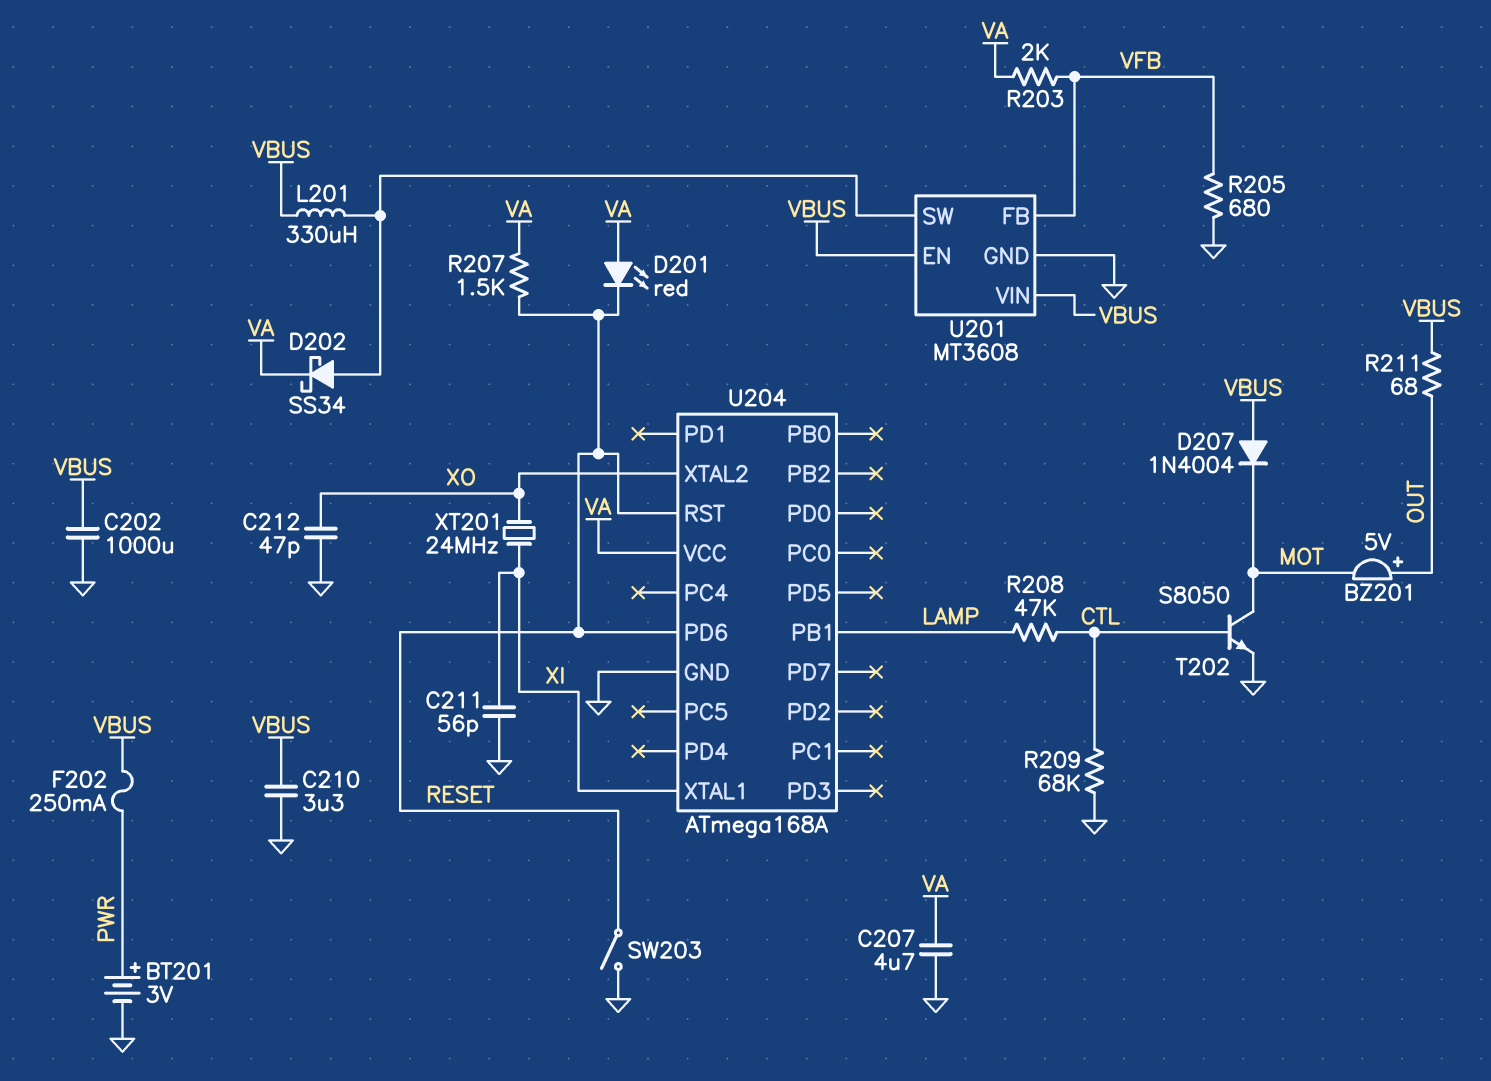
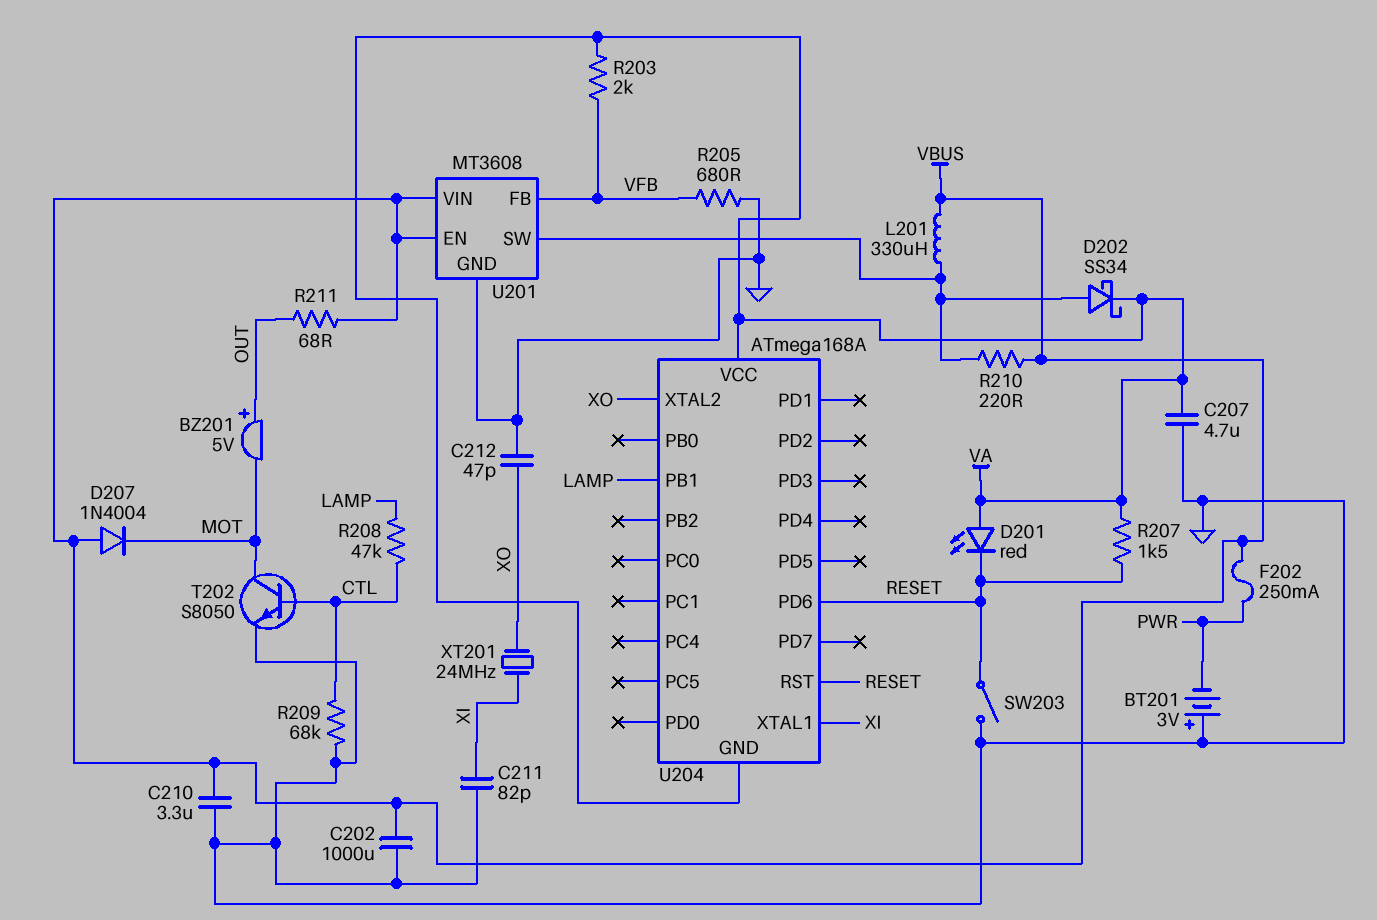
BT201: 3V (plus PWR, minus GND) -> 3V (plus GND, minus PWR)
C211: 56pF (GND, XI) -> 82pF (GND, XI)
R210: none -> 220 (U201/SW, VBUS)
U204 pin GND: GND -> VA

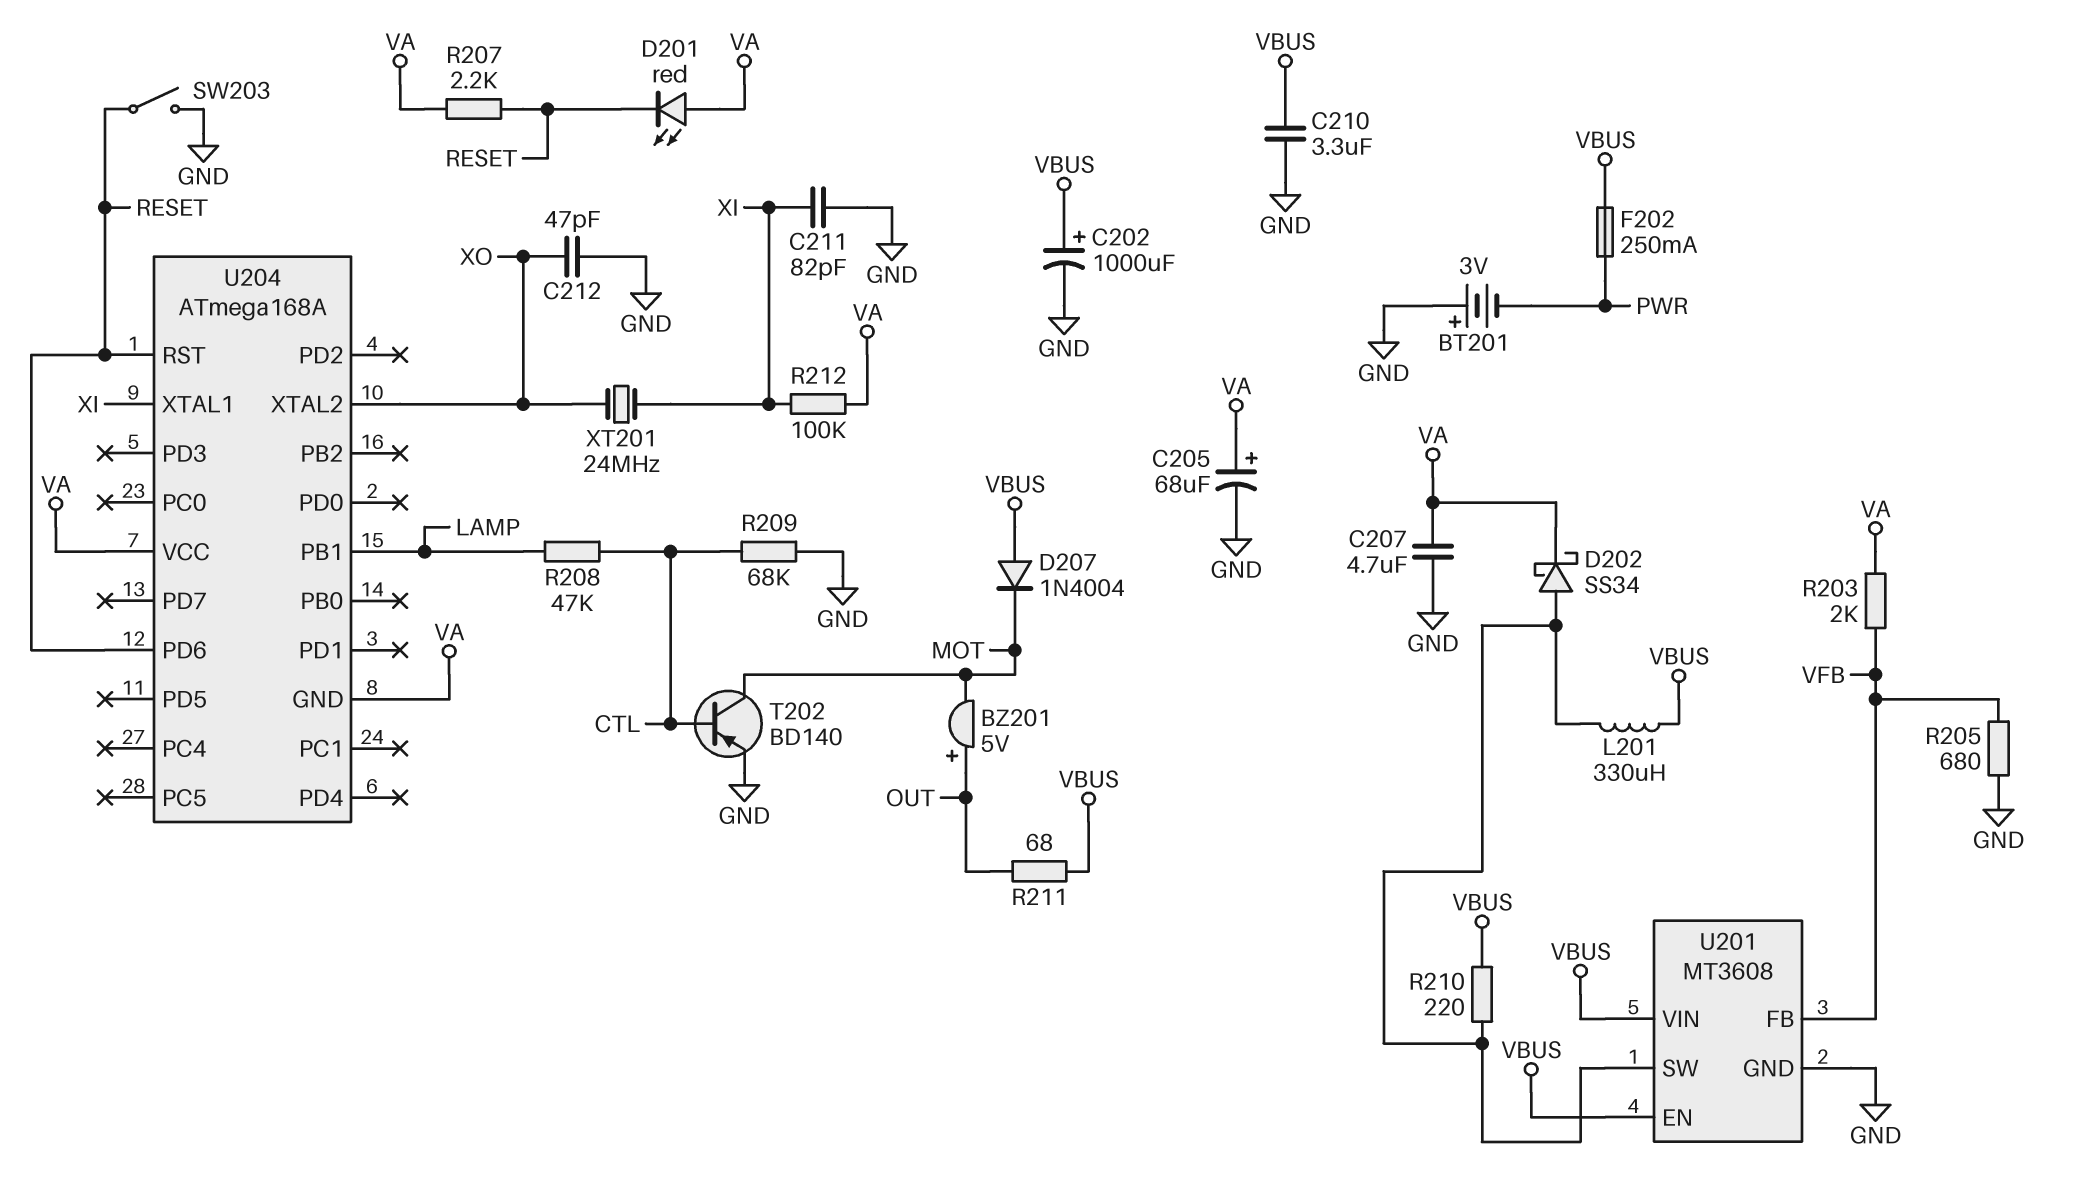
C202: 1000uF (GND, VBUS) -> 1000uF (plus VBUS, minus GND)
C205: none -> 68uF (plus VA, minus GND)
R207: 1.5k (RESET, VA) -> 2.2k (RESET, VA)
R212: none -> 100k (VA, XI)
T202: NPN S8050 (B CTL, C MOT, E GND) -> PNP BD140 (B CTL, C MOT, E GND)

